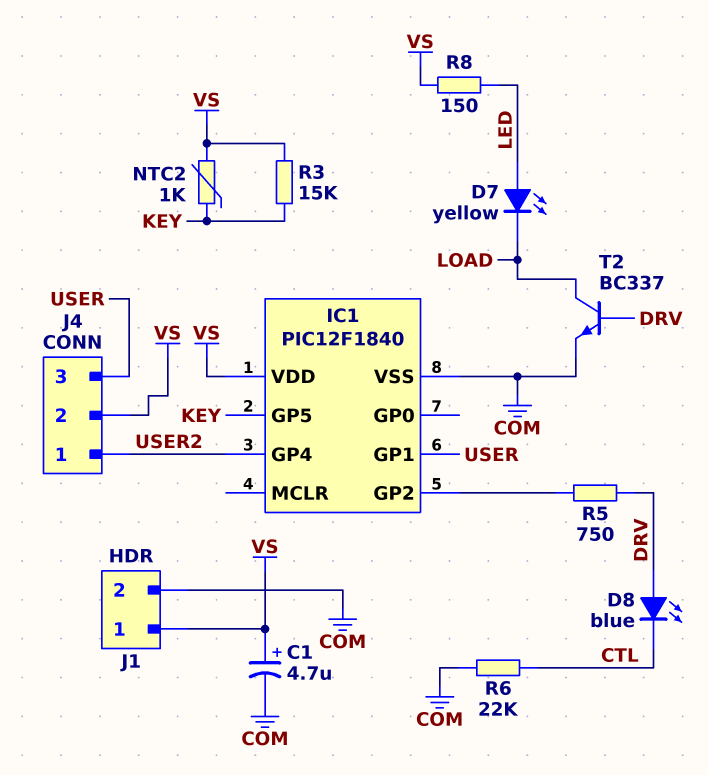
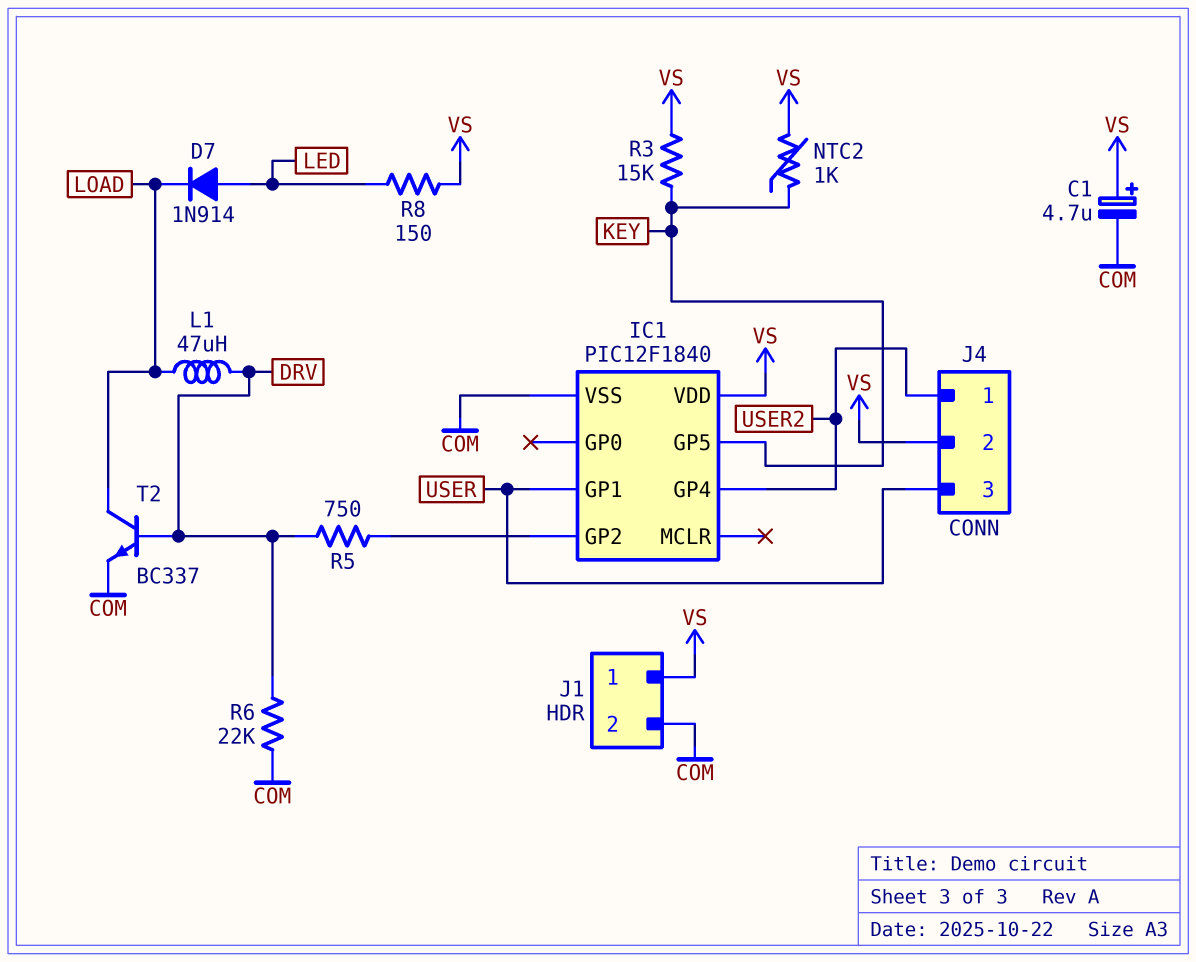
D7: LED yellow (A LED, K LOAD) -> diode 1N914 (A LED, K LOAD)
D8: LED blue (A DRV, K CTL) -> none
L1: none -> 47uH (DRV, LOAD)
R6: 22k (COM, CTL) -> 22k (COM, DRV)

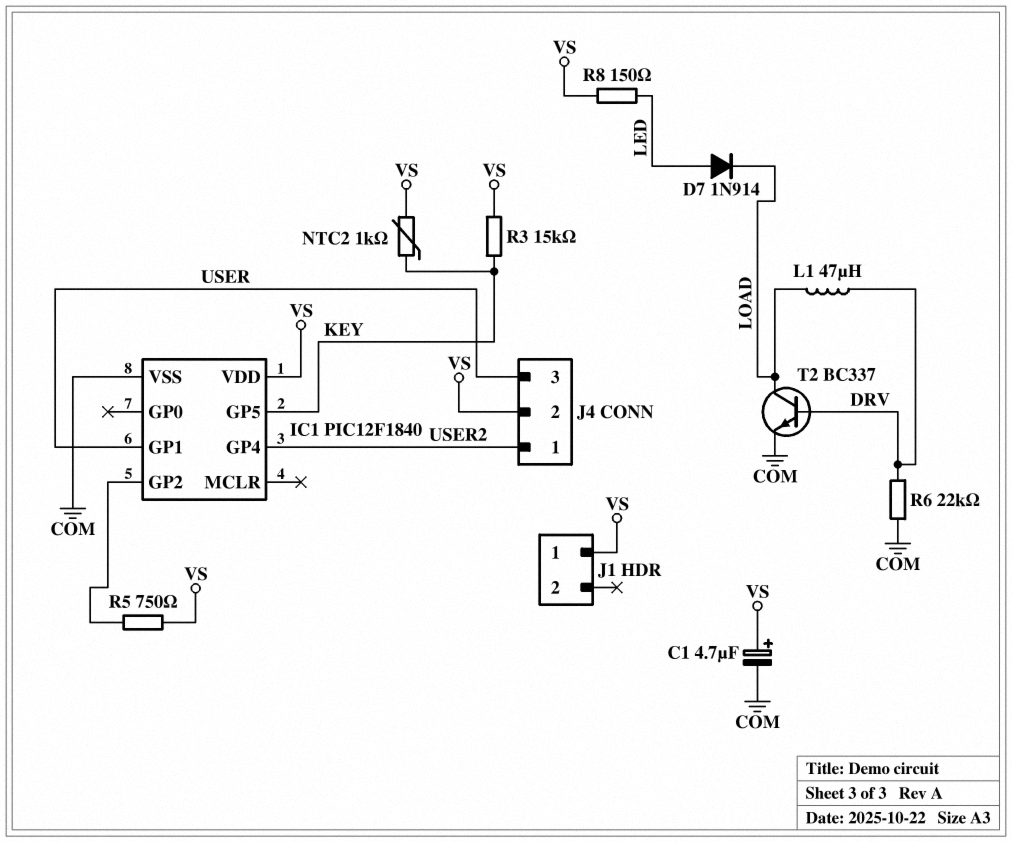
J1 pin 2: COM -> none
R5: 750 (DRV, IC1/GP2) -> 750 (IC1/GP2, VS)

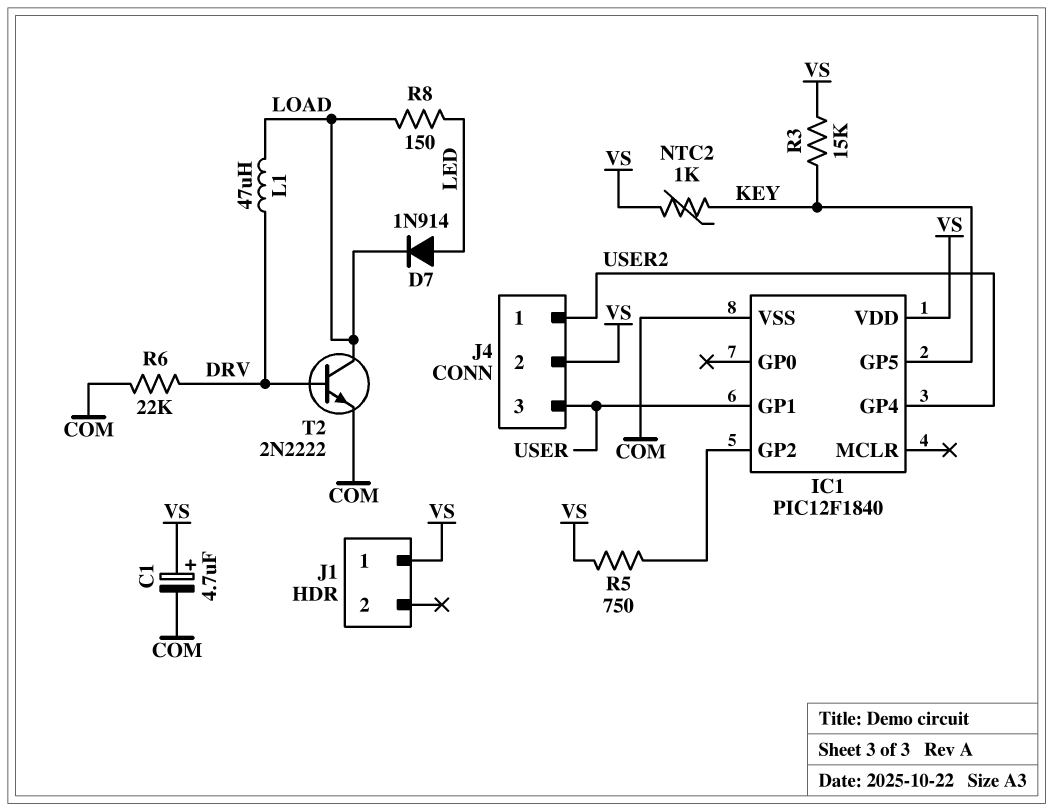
R8: 150 (LED, VS) -> 150 (LED, LOAD)
T2: NPN BC337 (B DRV, C LOAD, E COM) -> NPN 2N2222 (B DRV, C LOAD, E COM)

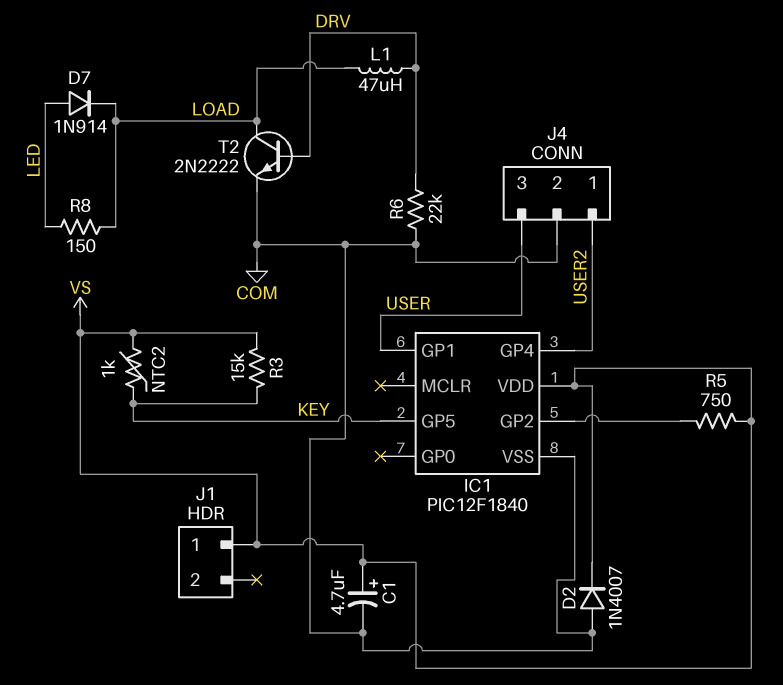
D2: none -> diode 1N4007 (A COM, K VS)
J4 pin 2: VS -> COM

